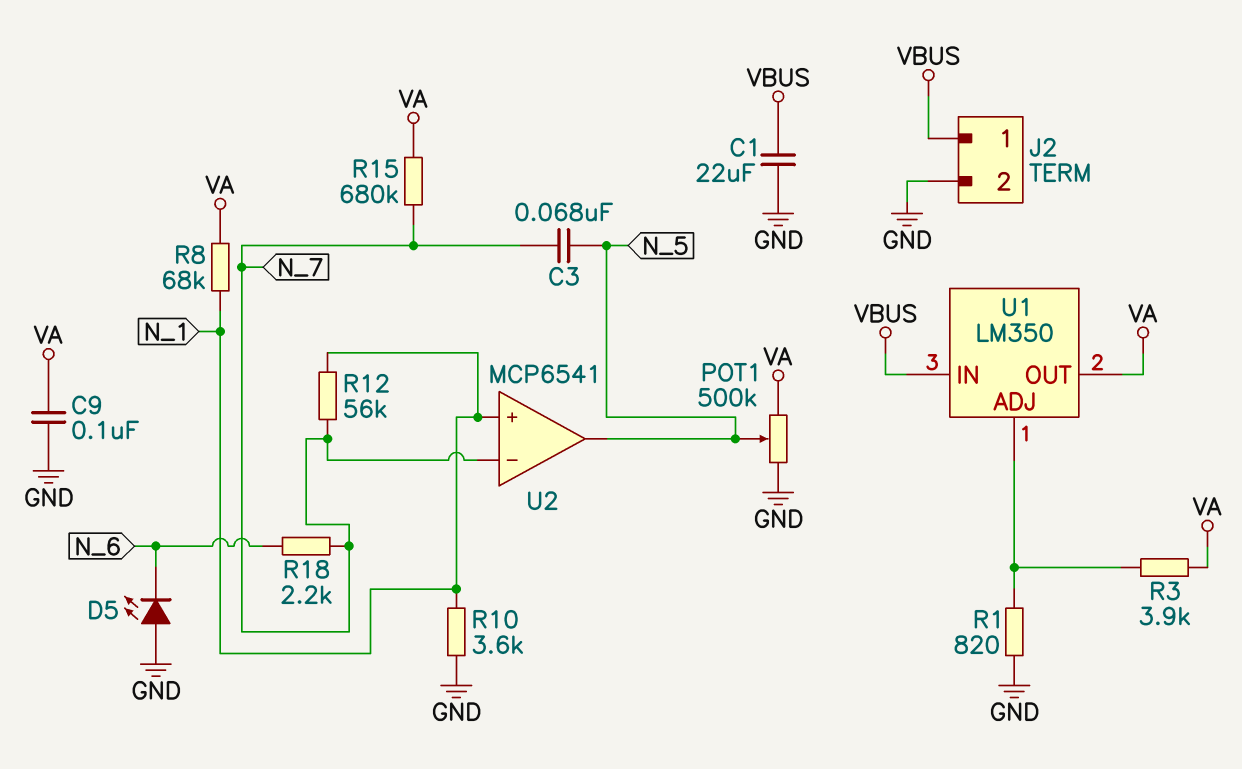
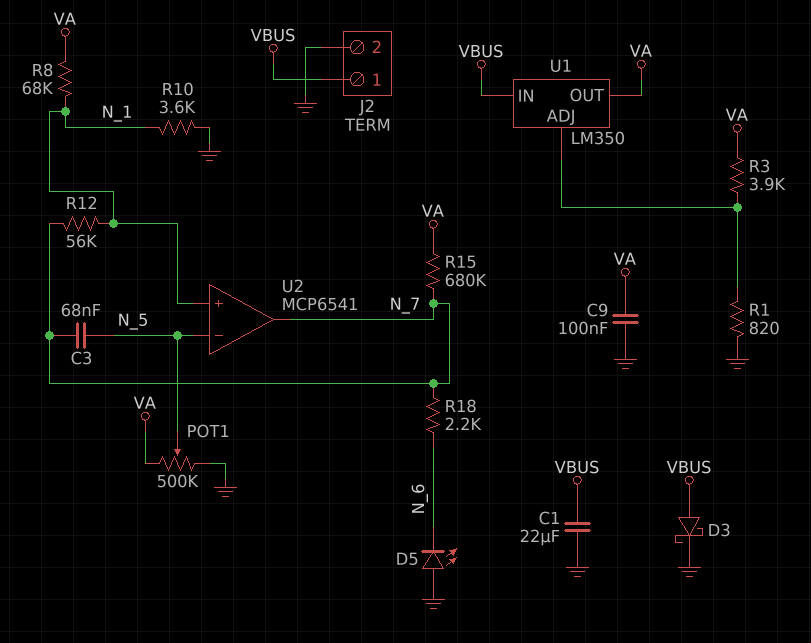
D3: none -> schottky (A VBUS, K GND)
U2 pin in-: N_7 -> N_5
U2 pin out: N_5 -> N_7

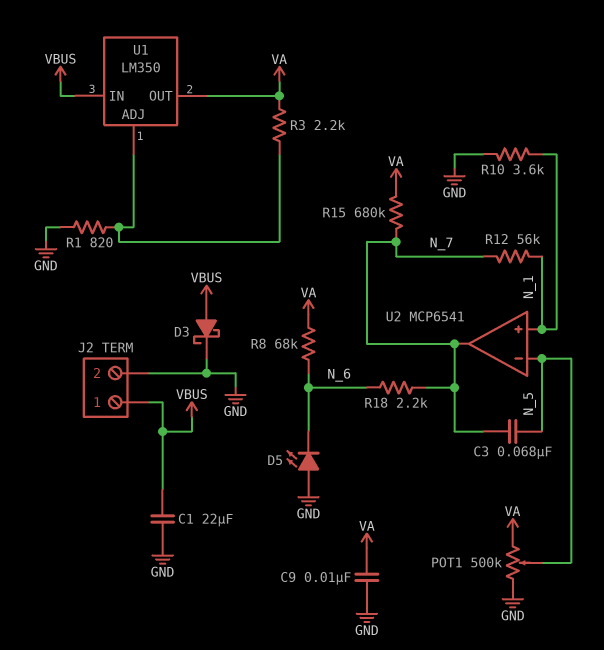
C9: 100nF (GND, VA) -> 10nF (GND, VA)
R3: 3.9k (U1/ADJ, VA) -> 2.2k (U1/ADJ, VA)
R8: 68k (N_1, VA) -> 68k (N_6, VA)

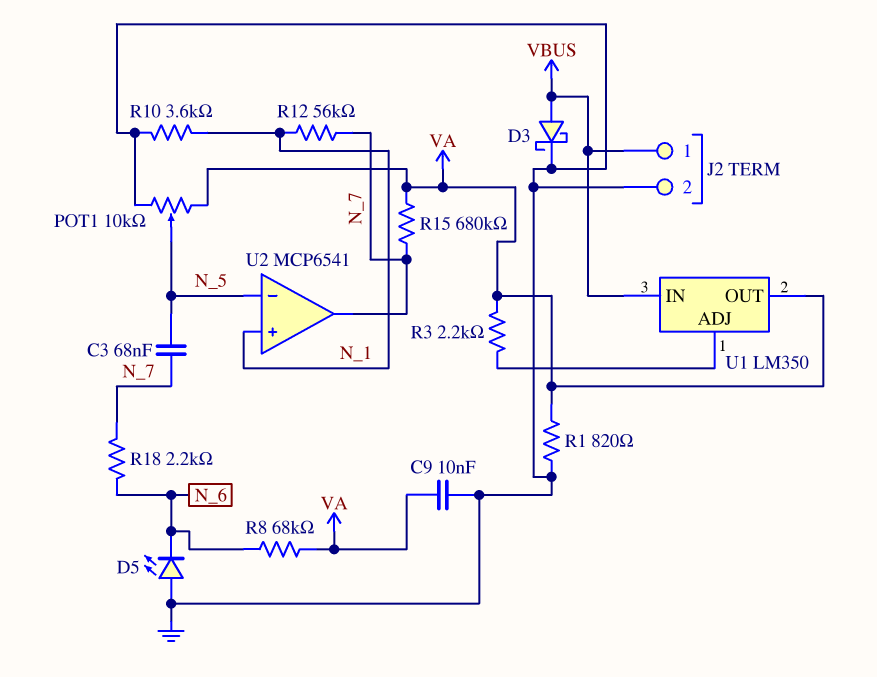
C1: 22uF (GND, VBUS) -> none
POT1: 500k (GND, VA, wiper N_5) -> 10k (GND, VA, wiper N_5)
R1: 820 (GND, U1/ADJ) -> 820 (GND, VA)

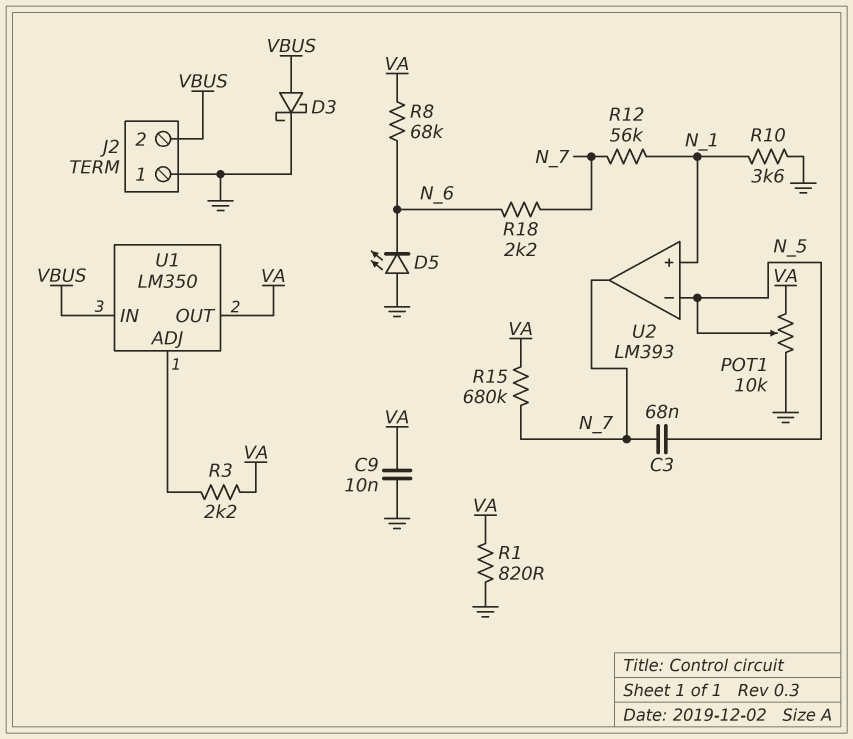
J2 pin 1: VBUS -> GND
J2 pin 2: GND -> VBUS
U2: MCP6541 -> LM393

